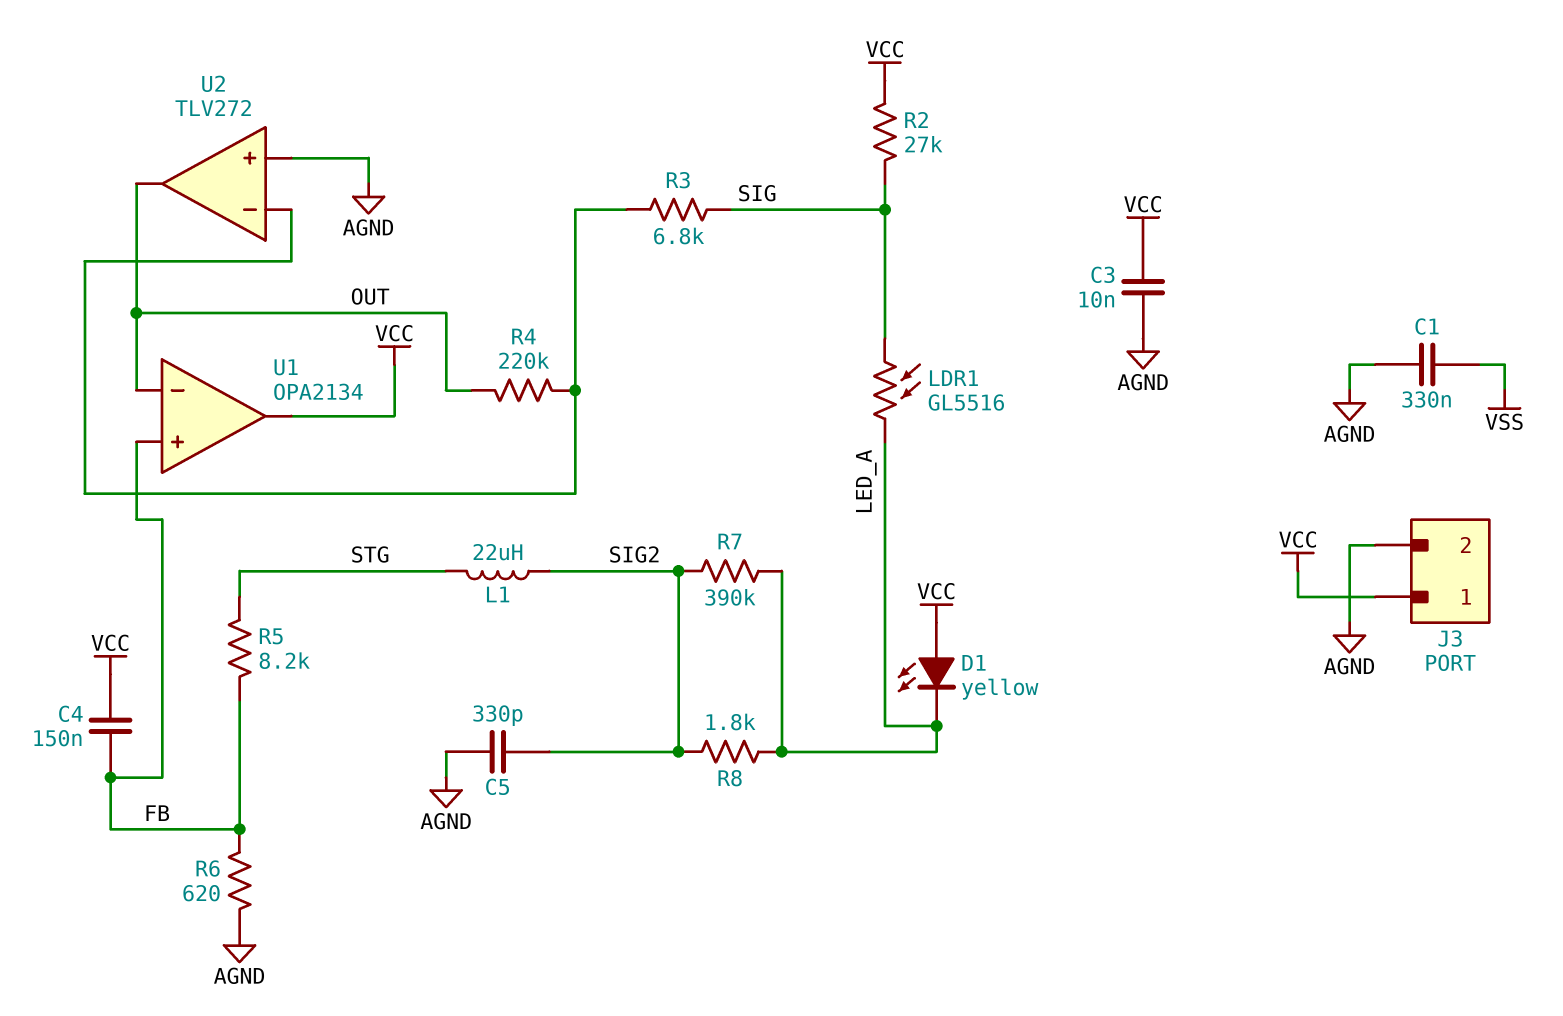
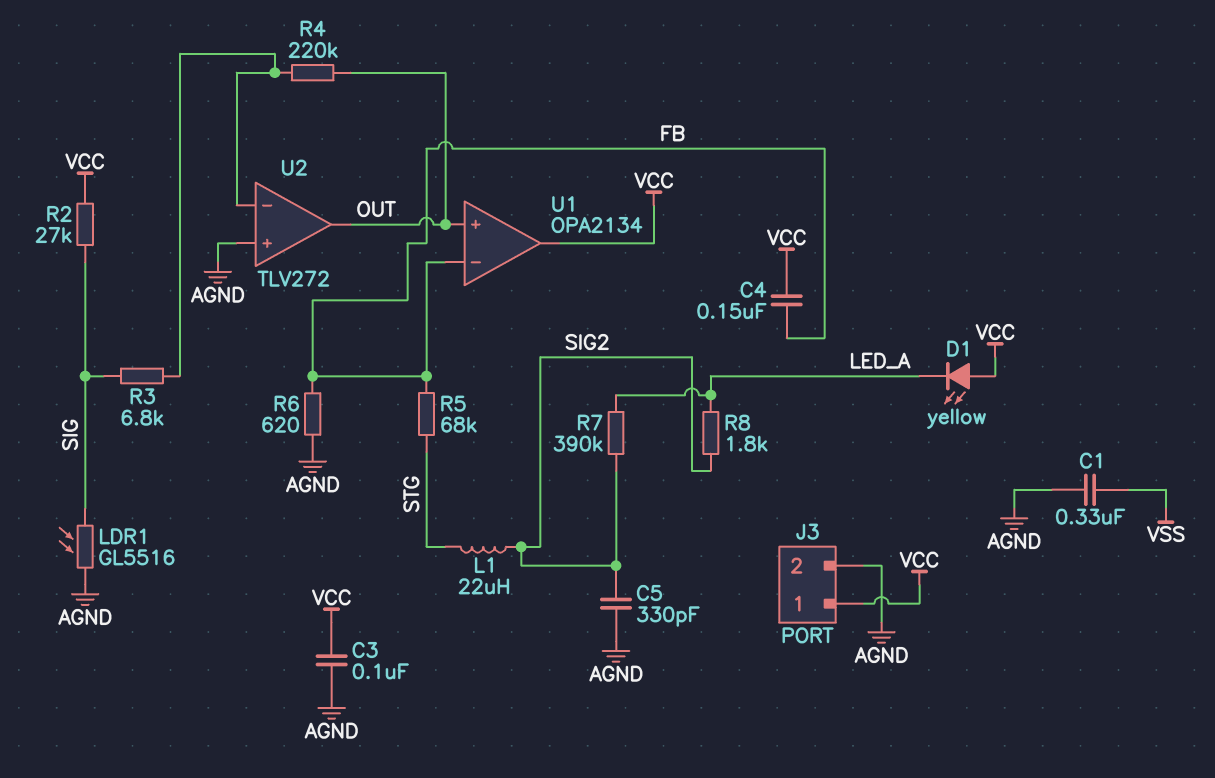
C3: 10nF (AGND, VCC) -> 100nF (AGND, VCC)
LDR1: GL5516 (LED_A, SIG) -> GL5516 (AGND, SIG)
R5: 8.2k (FB, STG) -> 68k (FB, STG)
U1 pin in+: FB -> OUT
U1 pin in-: OUT -> FB

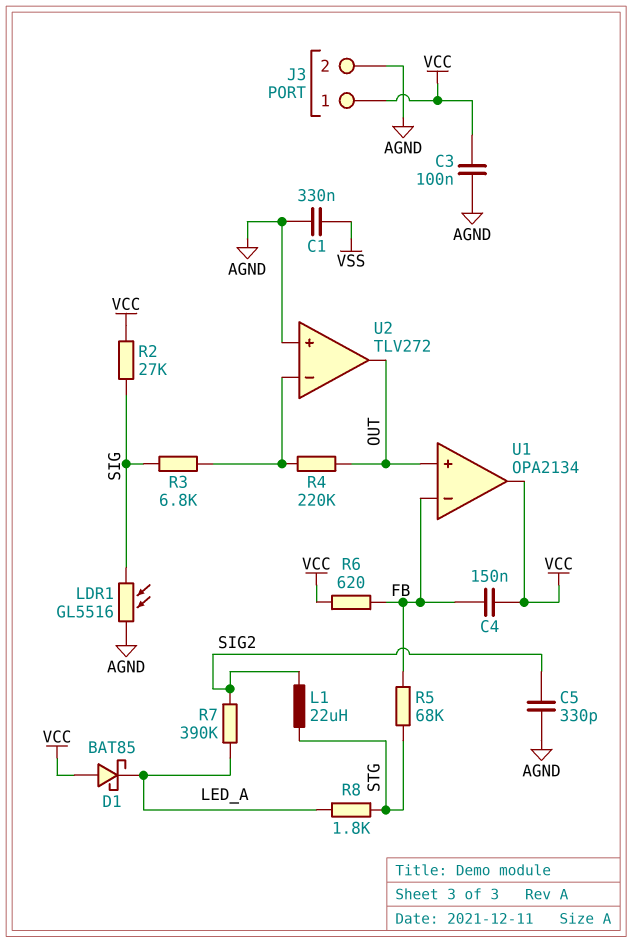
D1: LED yellow (A VCC, K LED_A) -> schottky BAT85 (A VCC, K LED_A)
R6: 620 (AGND, FB) -> 620 (FB, VCC)
R8: 1.8k (LED_A, SIG2) -> 1.8k (LED_A, STG)

